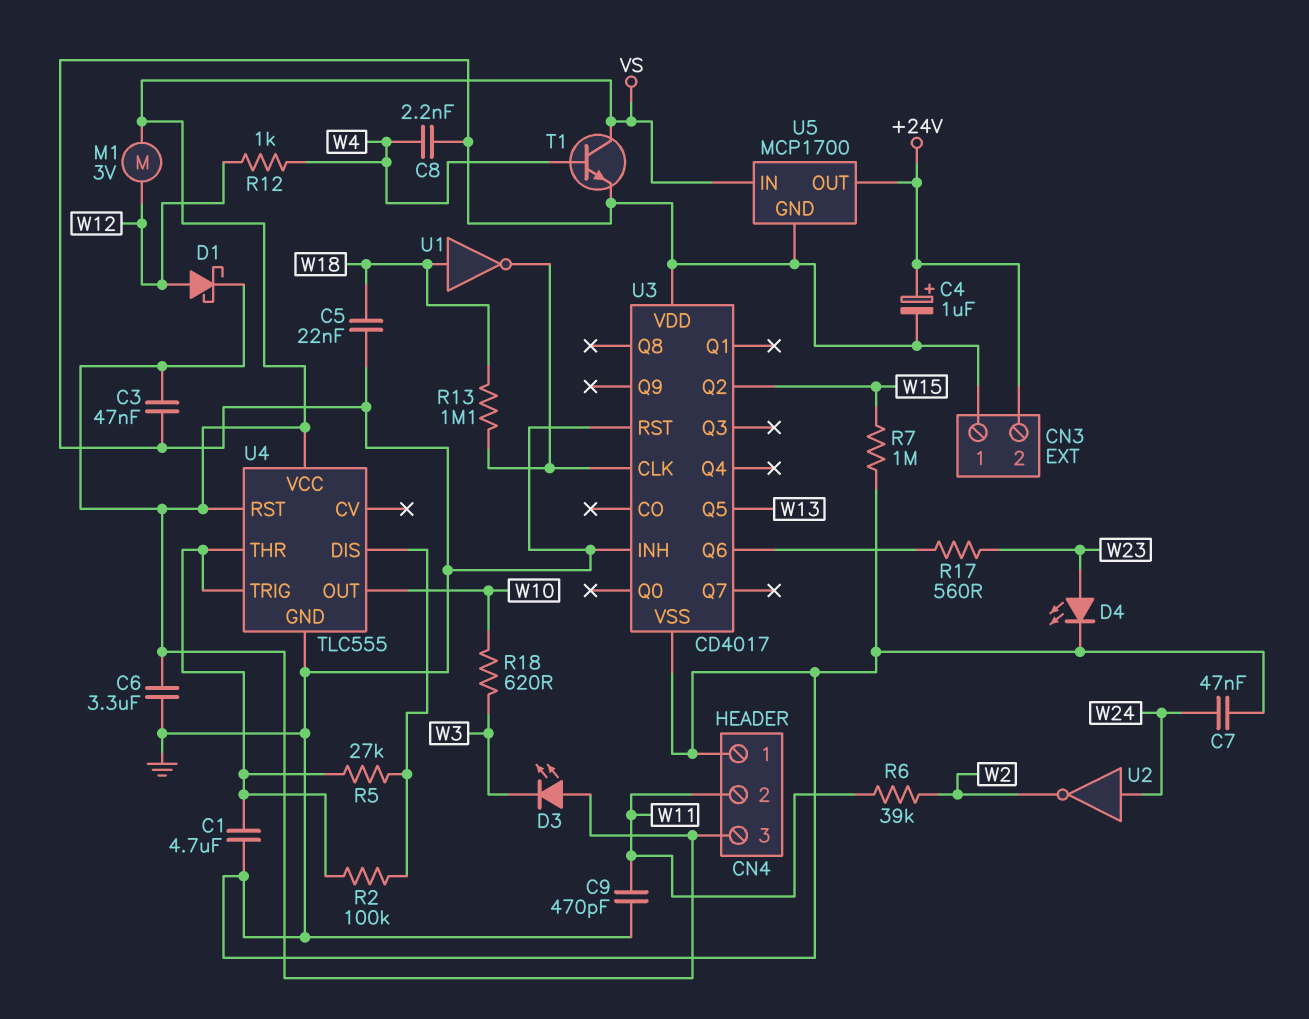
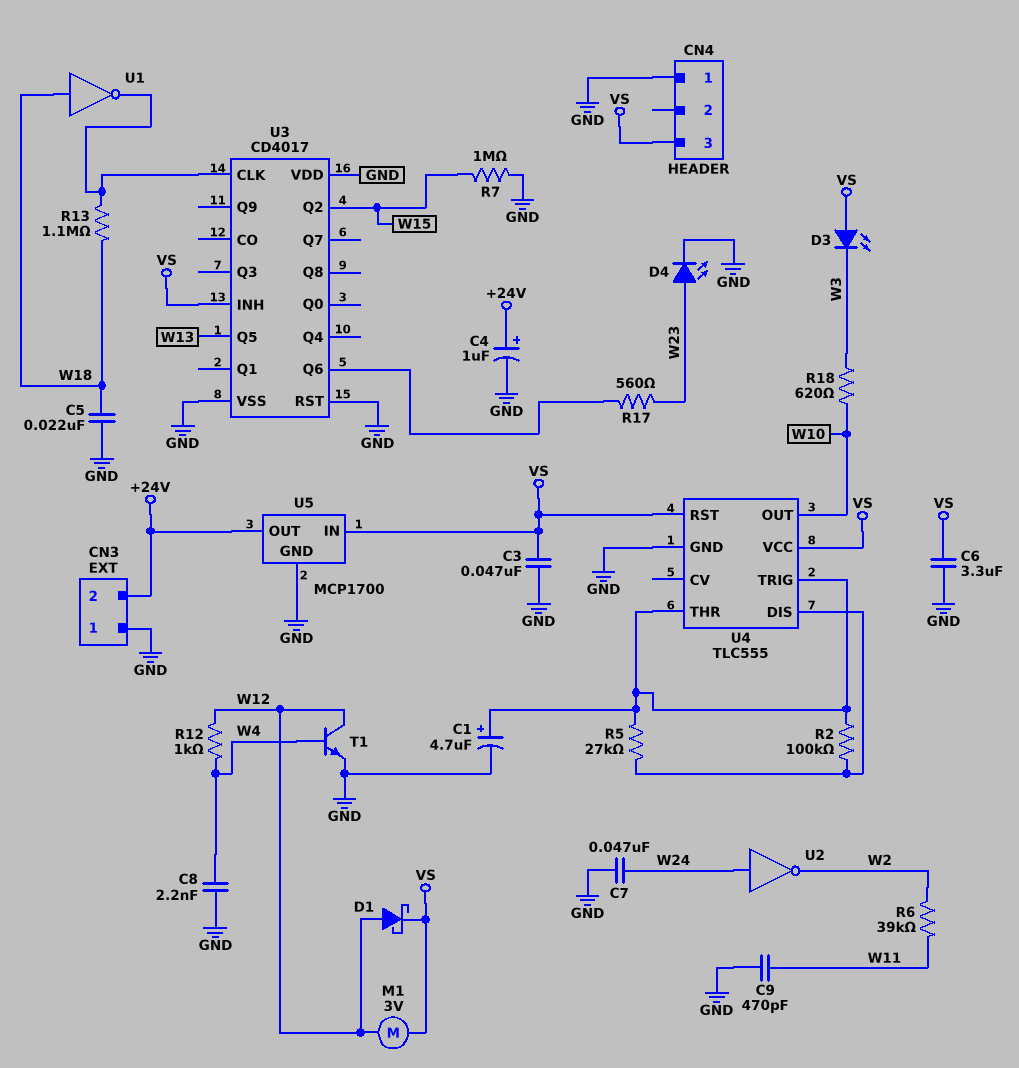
C1: 4.7uF (GND, U4/THR) -> 4.7uF (plus U4/THR, minus GND)
CN4 pin 2: W11 -> none
T1: NPN (B W4, C VS, E GND) -> NPN (B W4, C W12, E GND)
U3 pin INH: GND -> VS

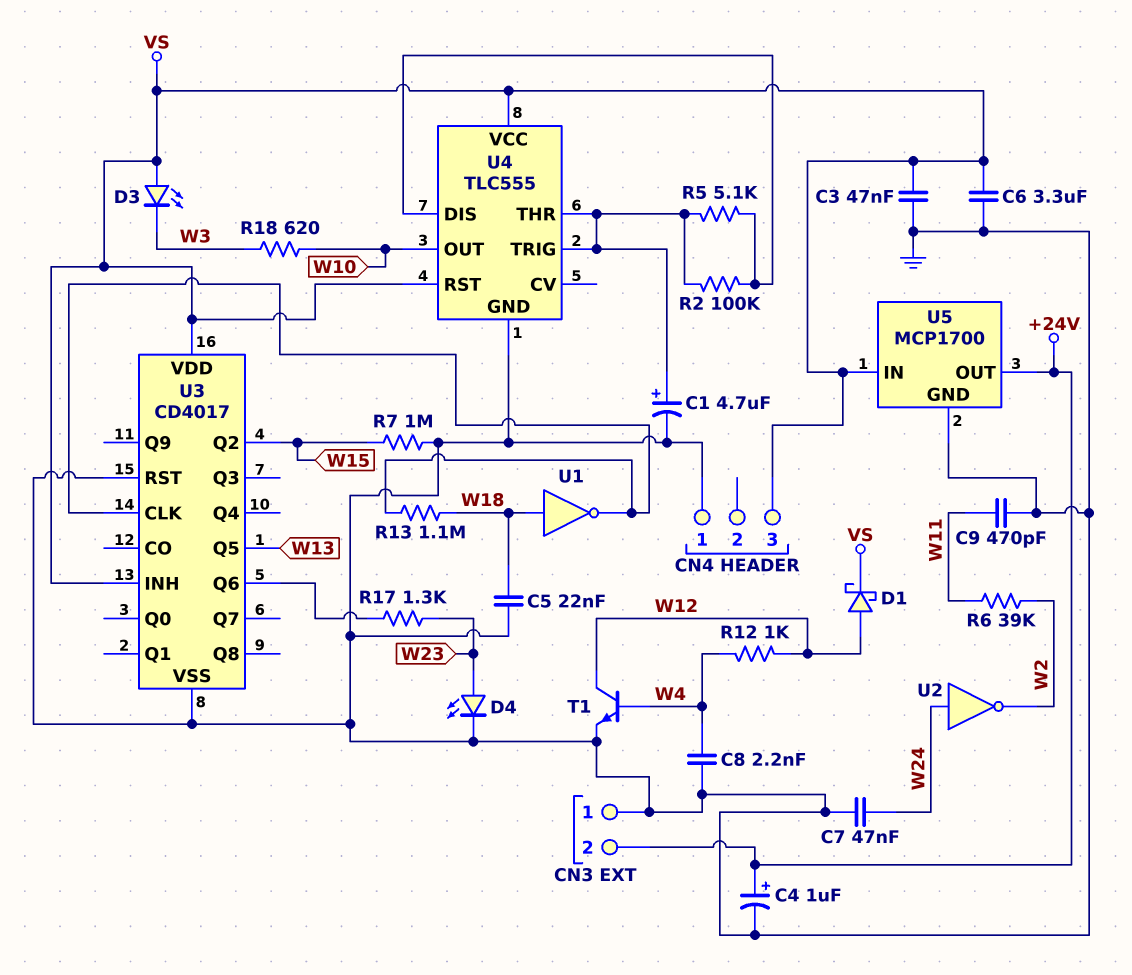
M1: motor 3V (VS, W12) -> none
R5: 27k (U4/DIS, U4/THR) -> 5.1k (U4/DIS, U4/THR)
R17: 560 (U3/Q6, W23) -> 1.3k (U3/Q6, W23)
U3 pin VDD: GND -> VS

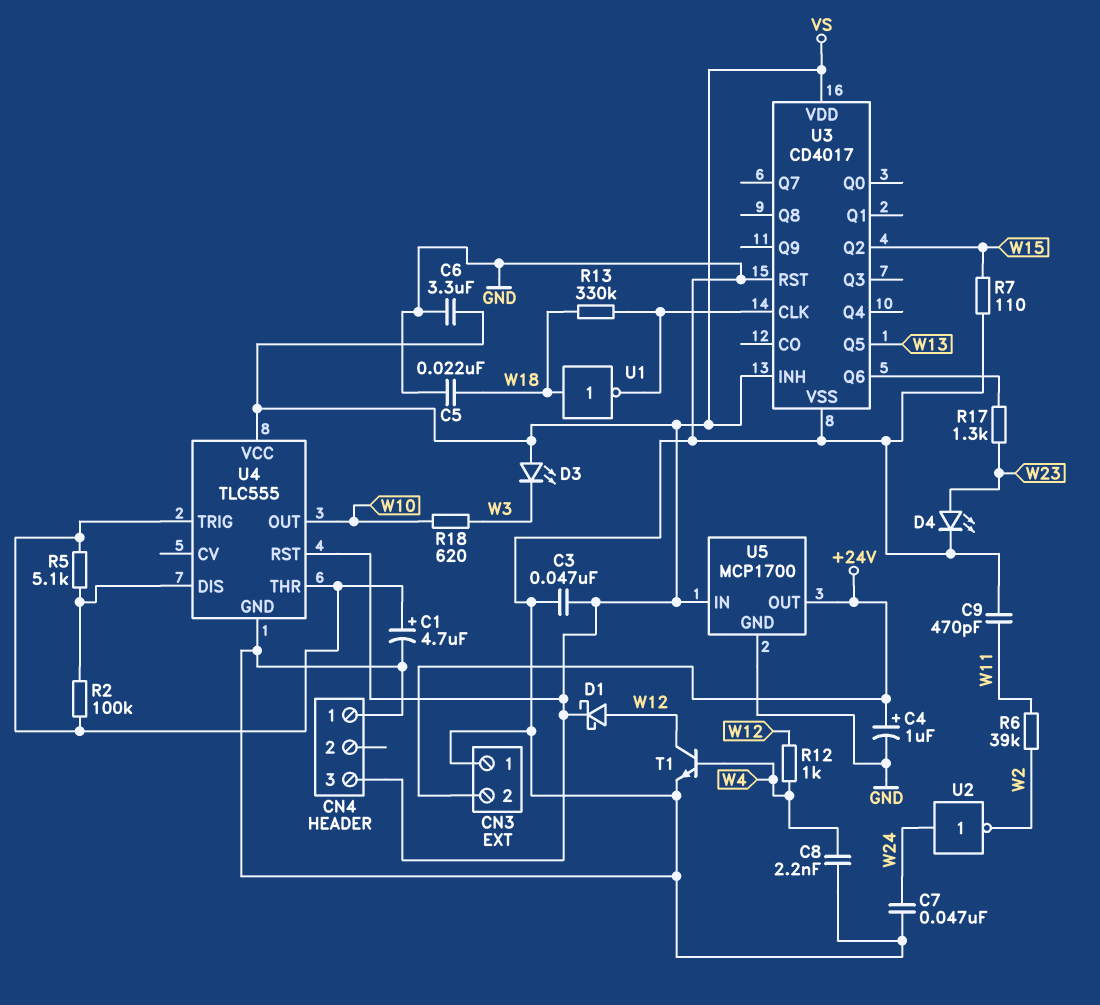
R7: 1M (GND, W15) -> 110 (GND, W15)
R13: 1.1M (U3/CLK, W18) -> 330k (U3/CLK, W18)

